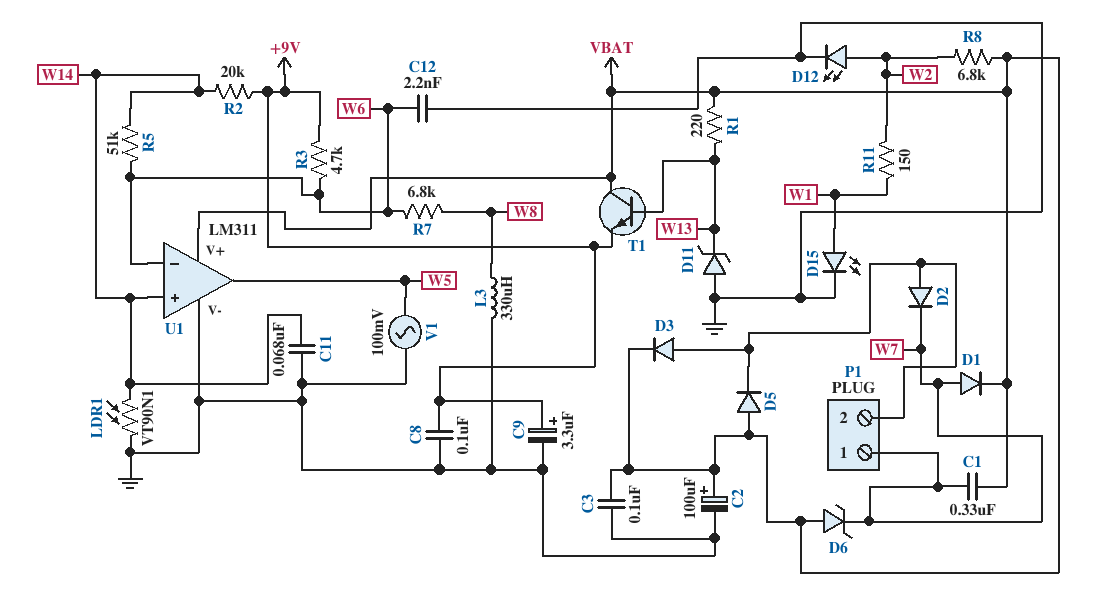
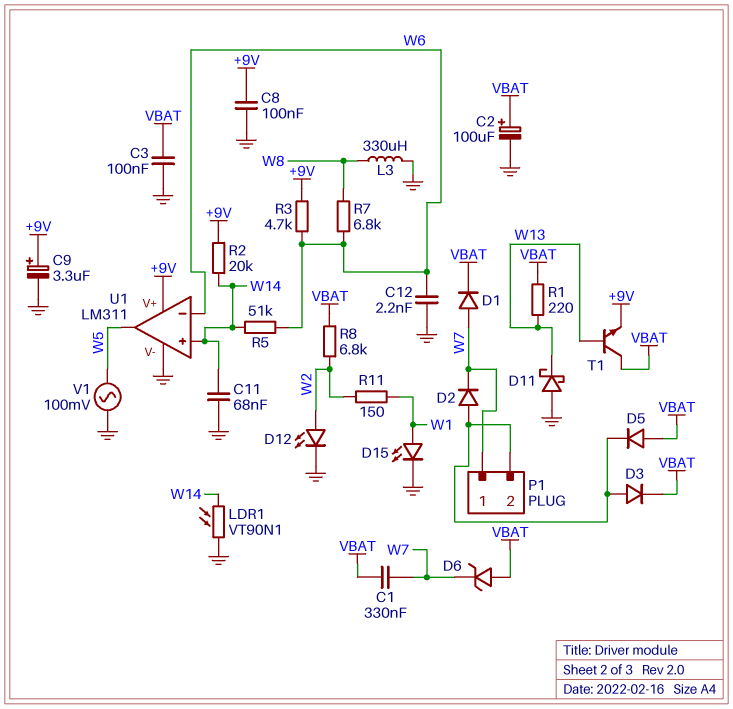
D11: zener (A GND, K W13) -> schottky (A GND, K W13)
U1 pin V+: VBAT -> +9V

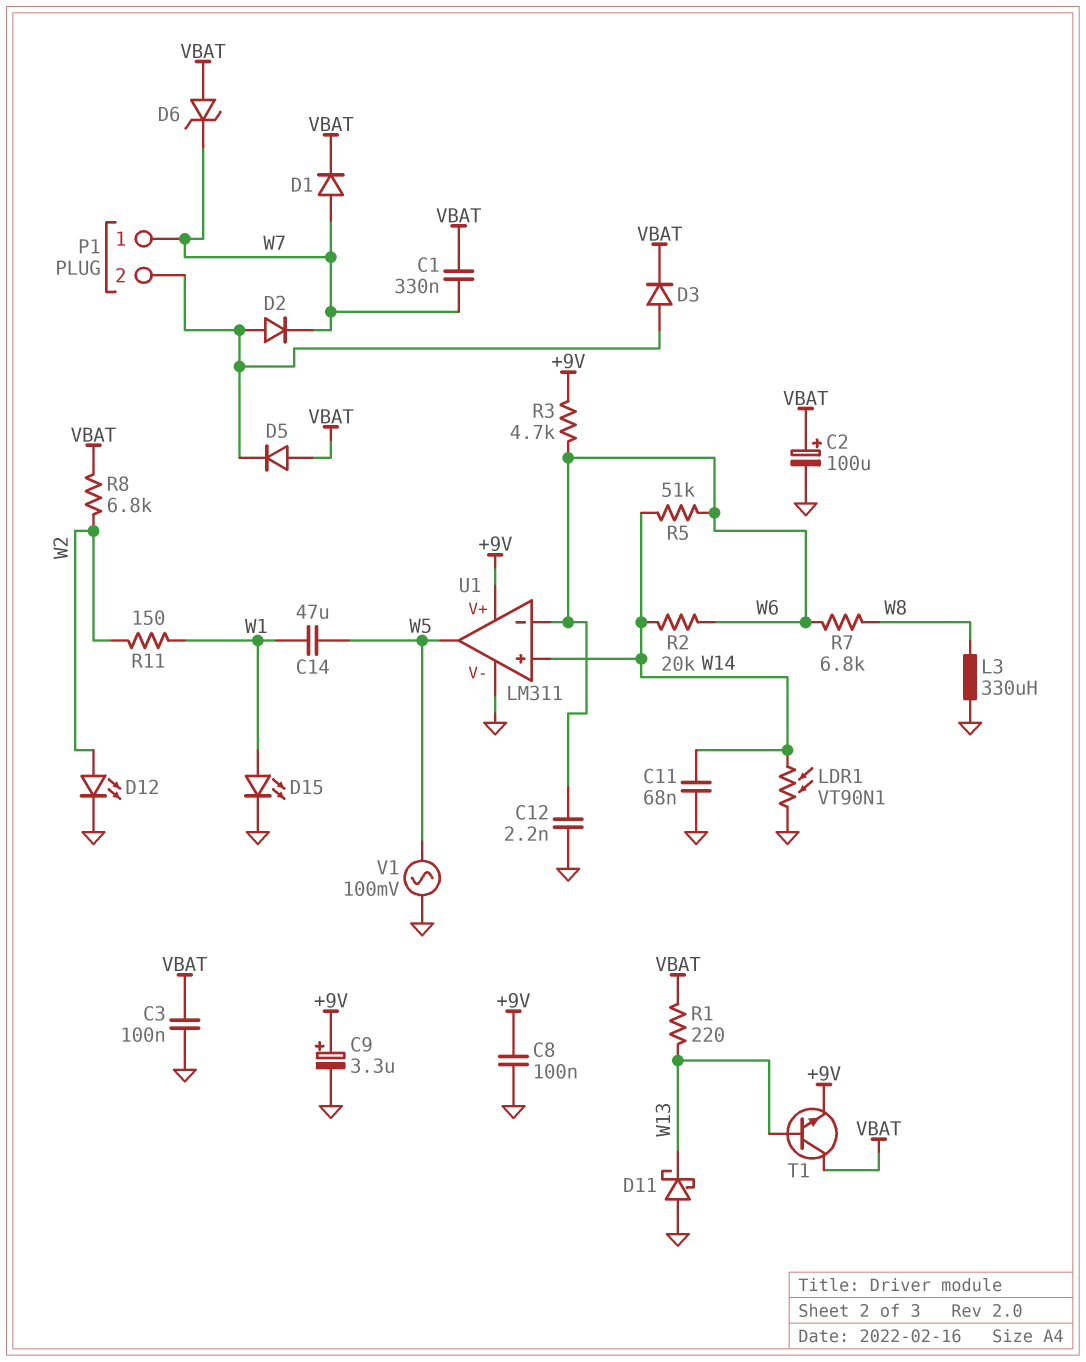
C14: none -> 47uF (W1, W5)
R2: 20k (+9V, W14) -> 20k (W6, W14)

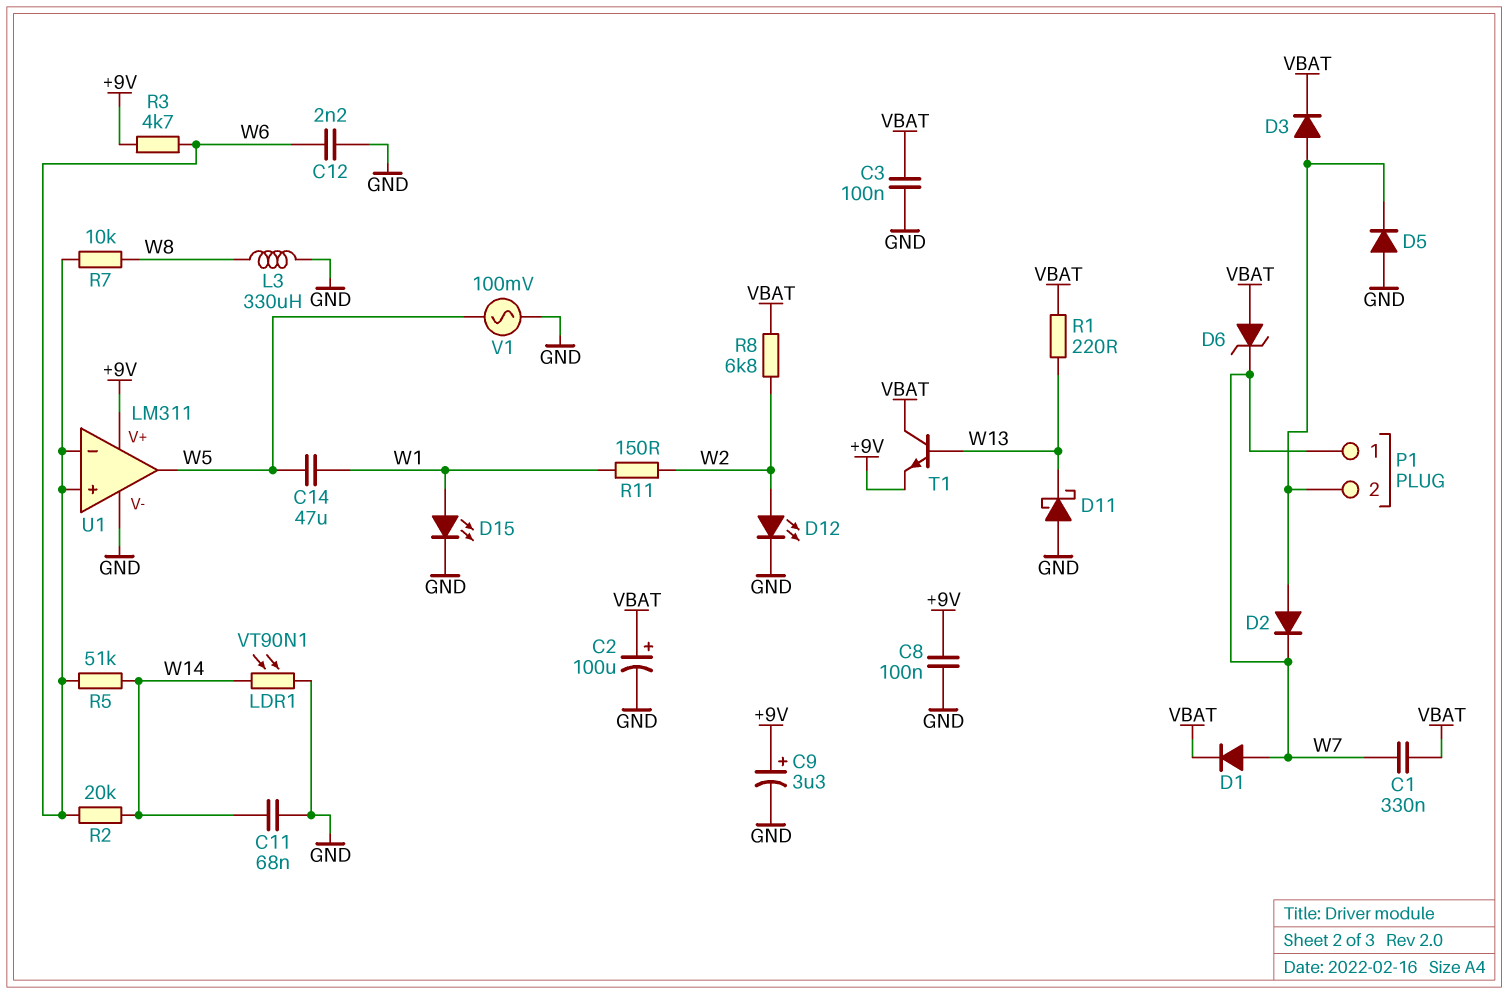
D5: diode (A VBAT, K P1/2) -> diode (A GND, K P1/2)
R7: 6.8k (W6, W8) -> 10k (W6, W8)
U1 pin in+: W14 -> W6

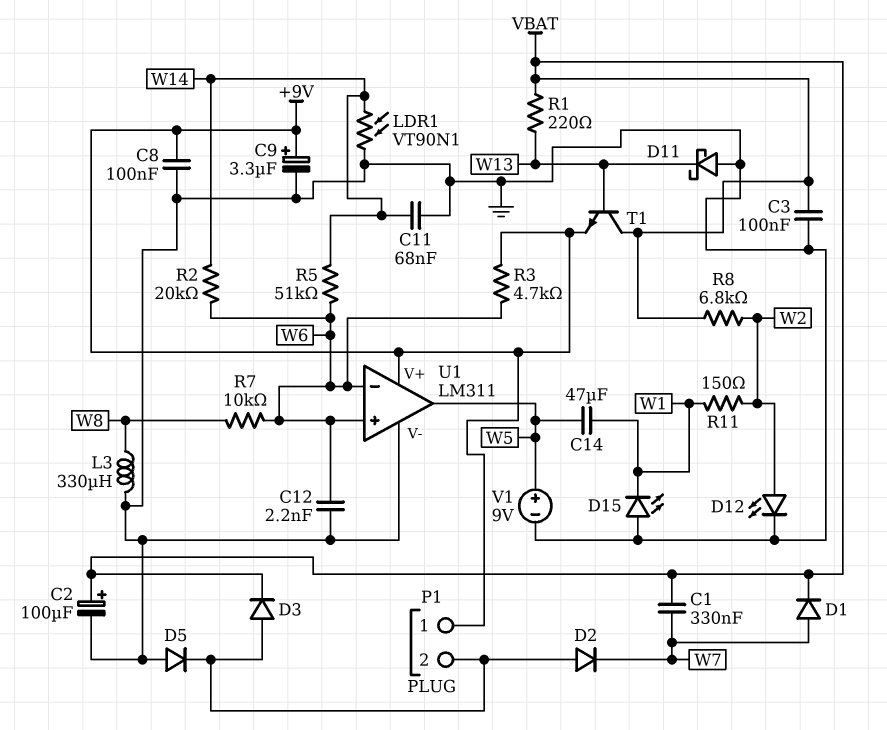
D6: zener (A VBAT, K W7) -> none
D15: LED (A W1, K GND) -> LED (A GND, K W1)
P1 pin 1: W7 -> +9V
V1: AC 100mV (GND, W5) -> 9V (plus W5, minus GND)

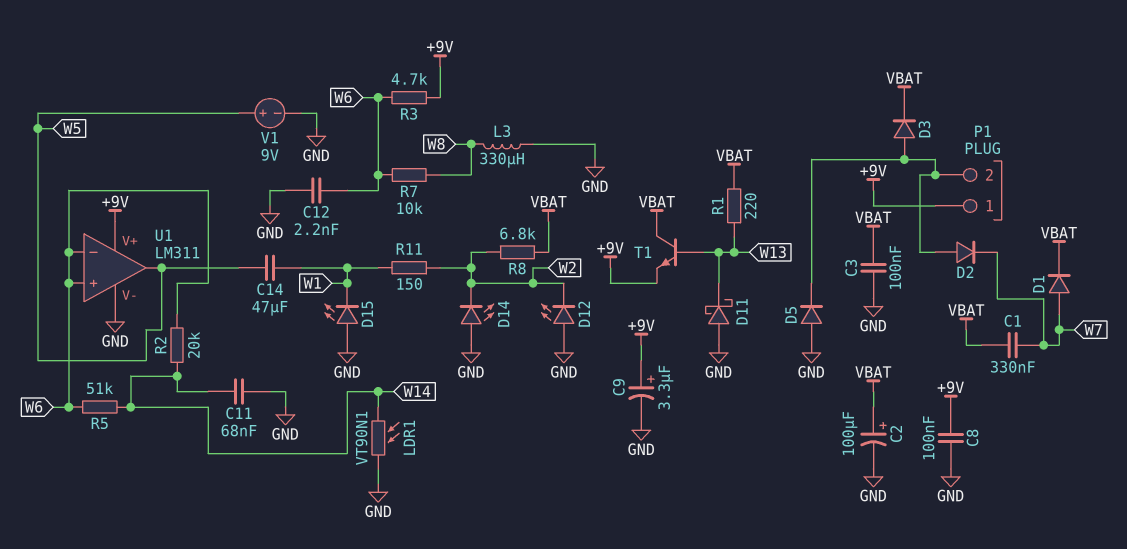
D12: LED (A W2, K GND) -> LED (A GND, K W2)
D14: none -> LED (A GND, K W2)

